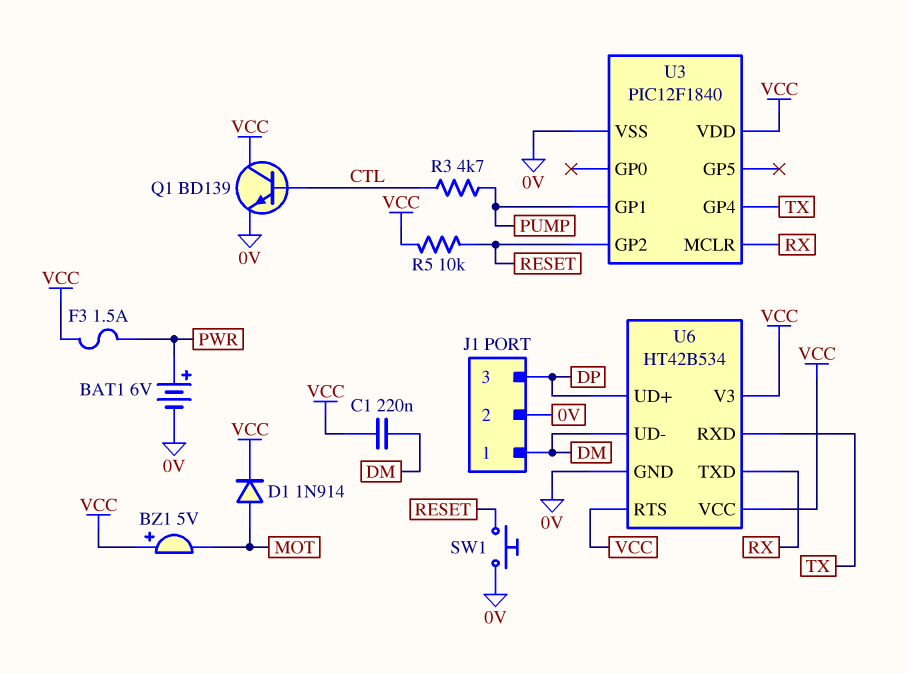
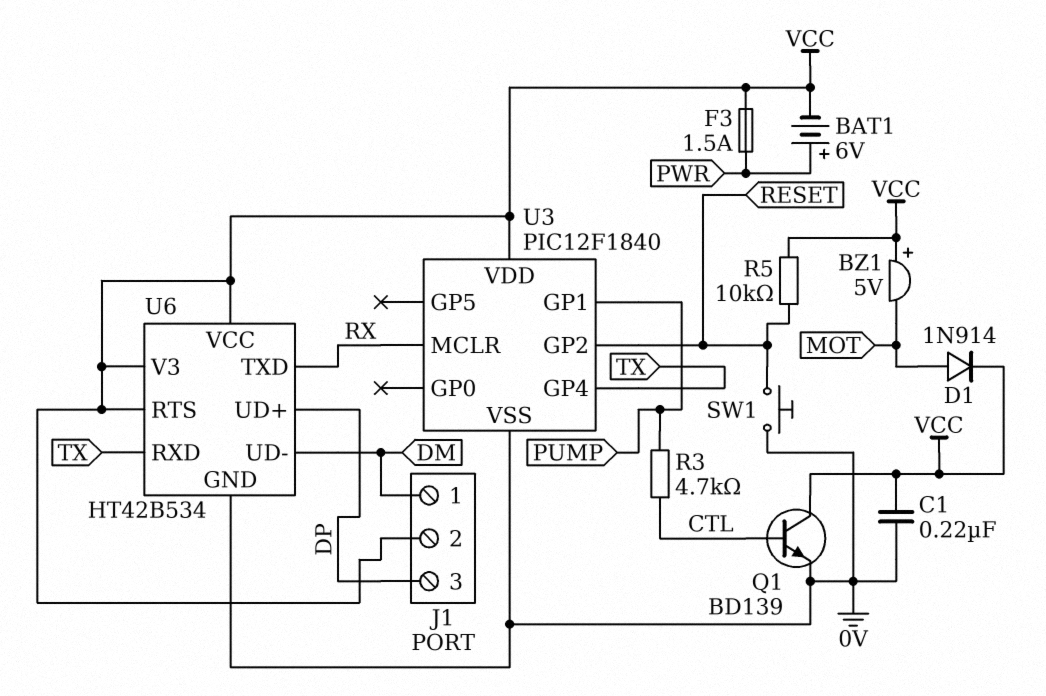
BAT1: 6V (plus PWR, minus 0V) -> 6V (plus PWR, minus VCC)
C1: 220nF (DM, VCC) -> 220nF (0V, VCC)
J1 pin 2: 0V -> VCC

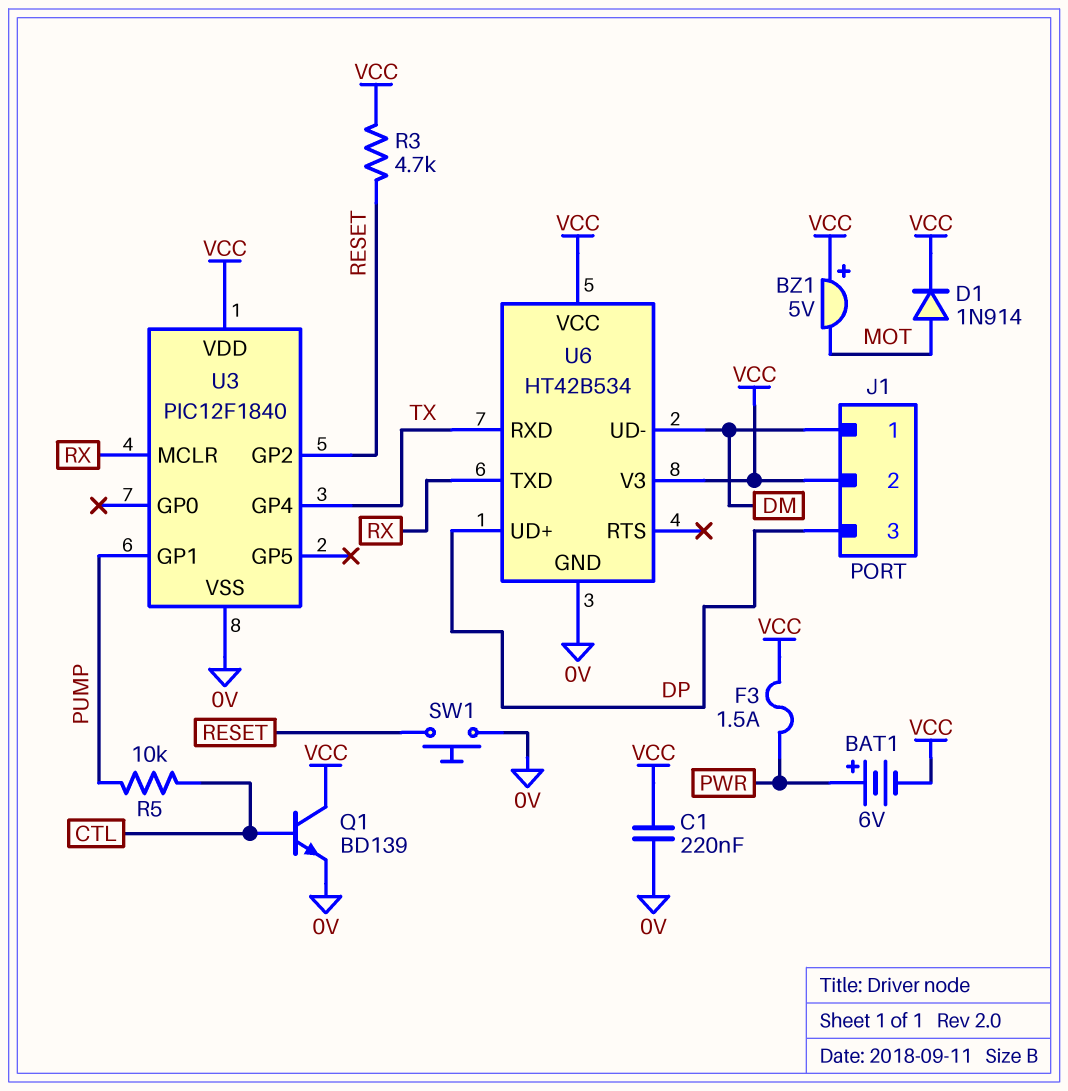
R3: 4.7k (CTL, PUMP) -> 4.7k (RESET, VCC)
R5: 10k (RESET, VCC) -> 10k (CTL, PUMP)
U6 pin RTS: VCC -> none

